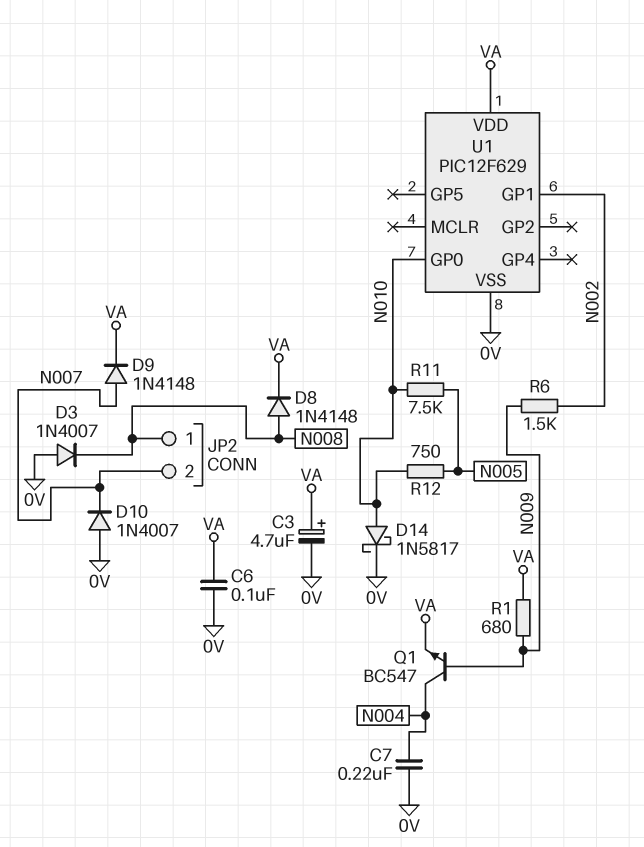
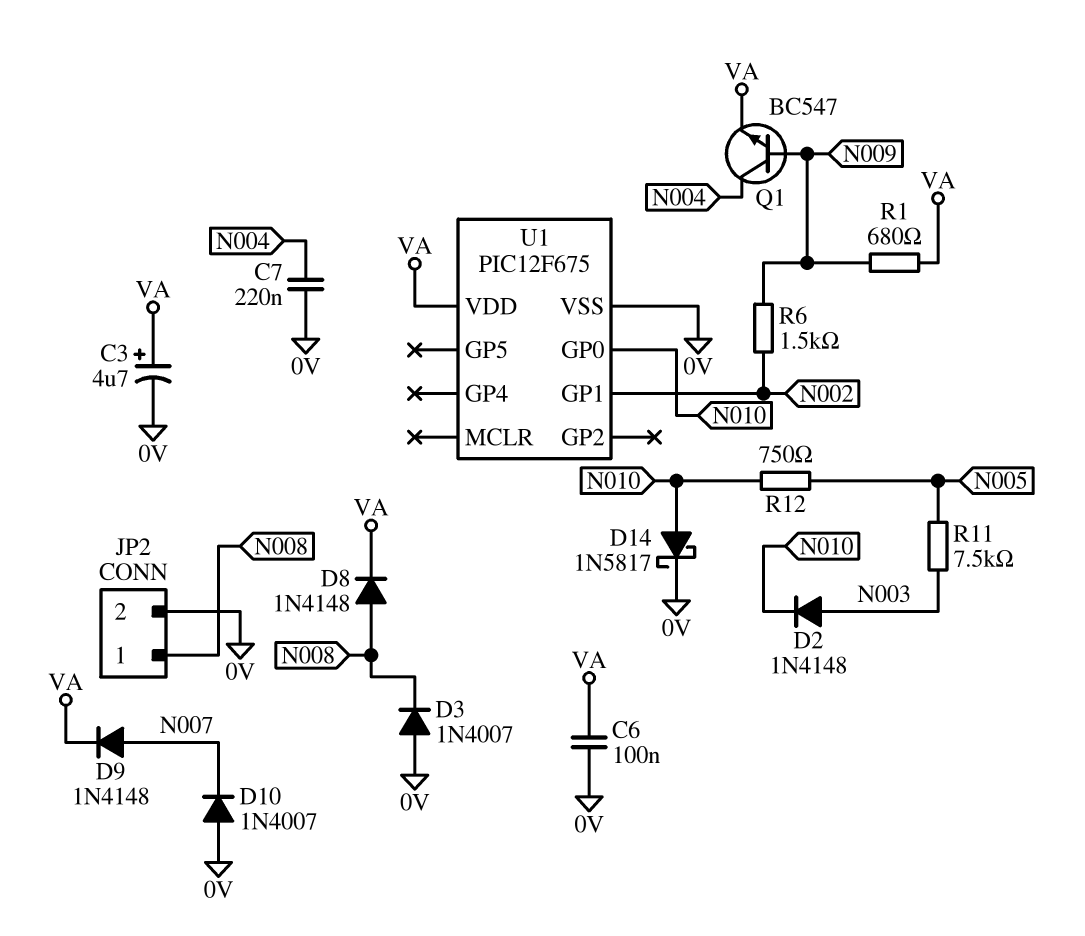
D2: none -> diode 1N4148 (A N003, K N010)
JP2 pin 2: N007 -> 0V
R11: 7.5k (N005, N010) -> 7.5k (N003, N005)
U1: PIC12F629 -> PIC12F675

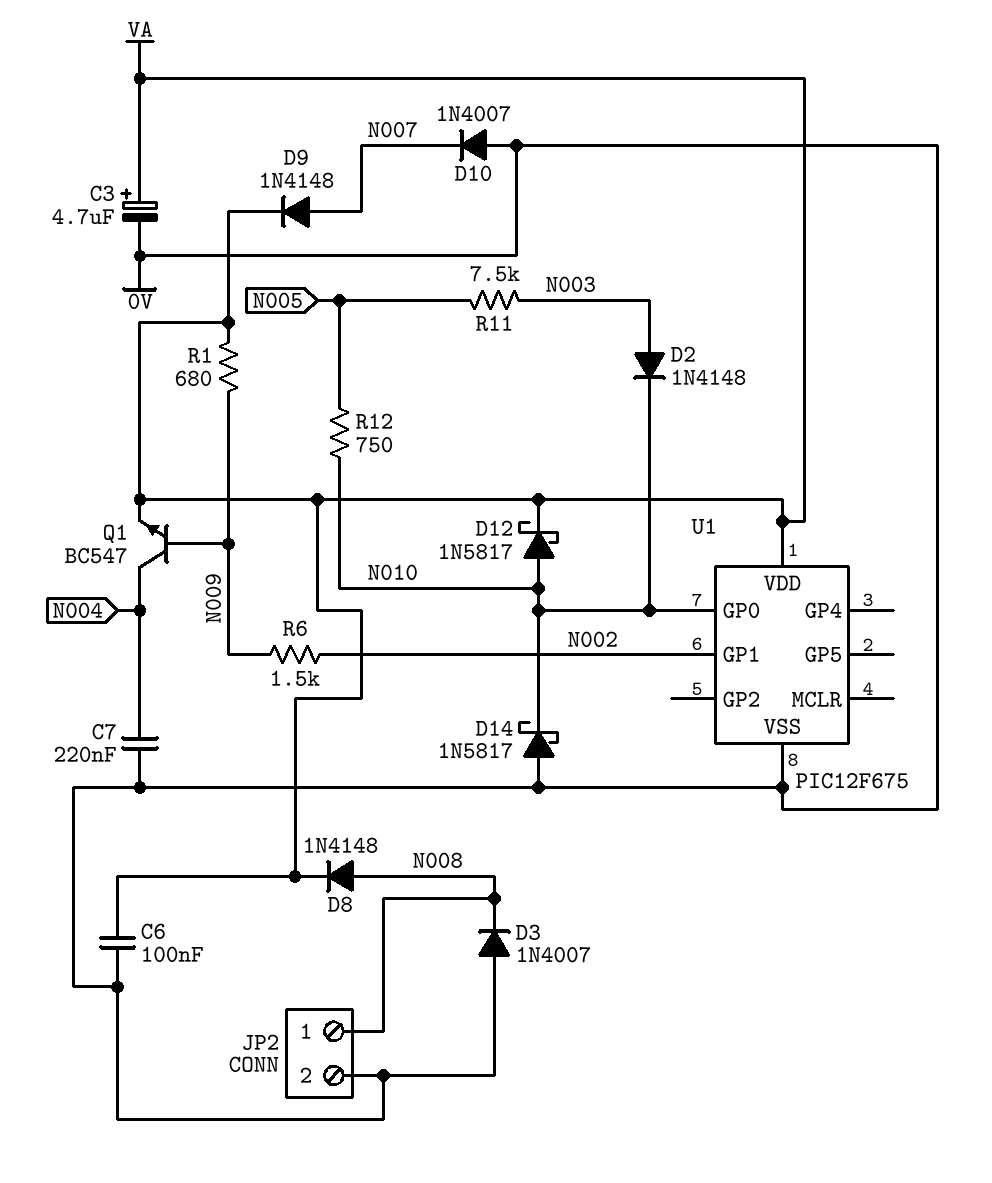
D12: none -> schottky 1N5817 (A N010, K VA)
D14: schottky 1N5817 (A N010, K 0V) -> schottky 1N5817 (A 0V, K N010)

